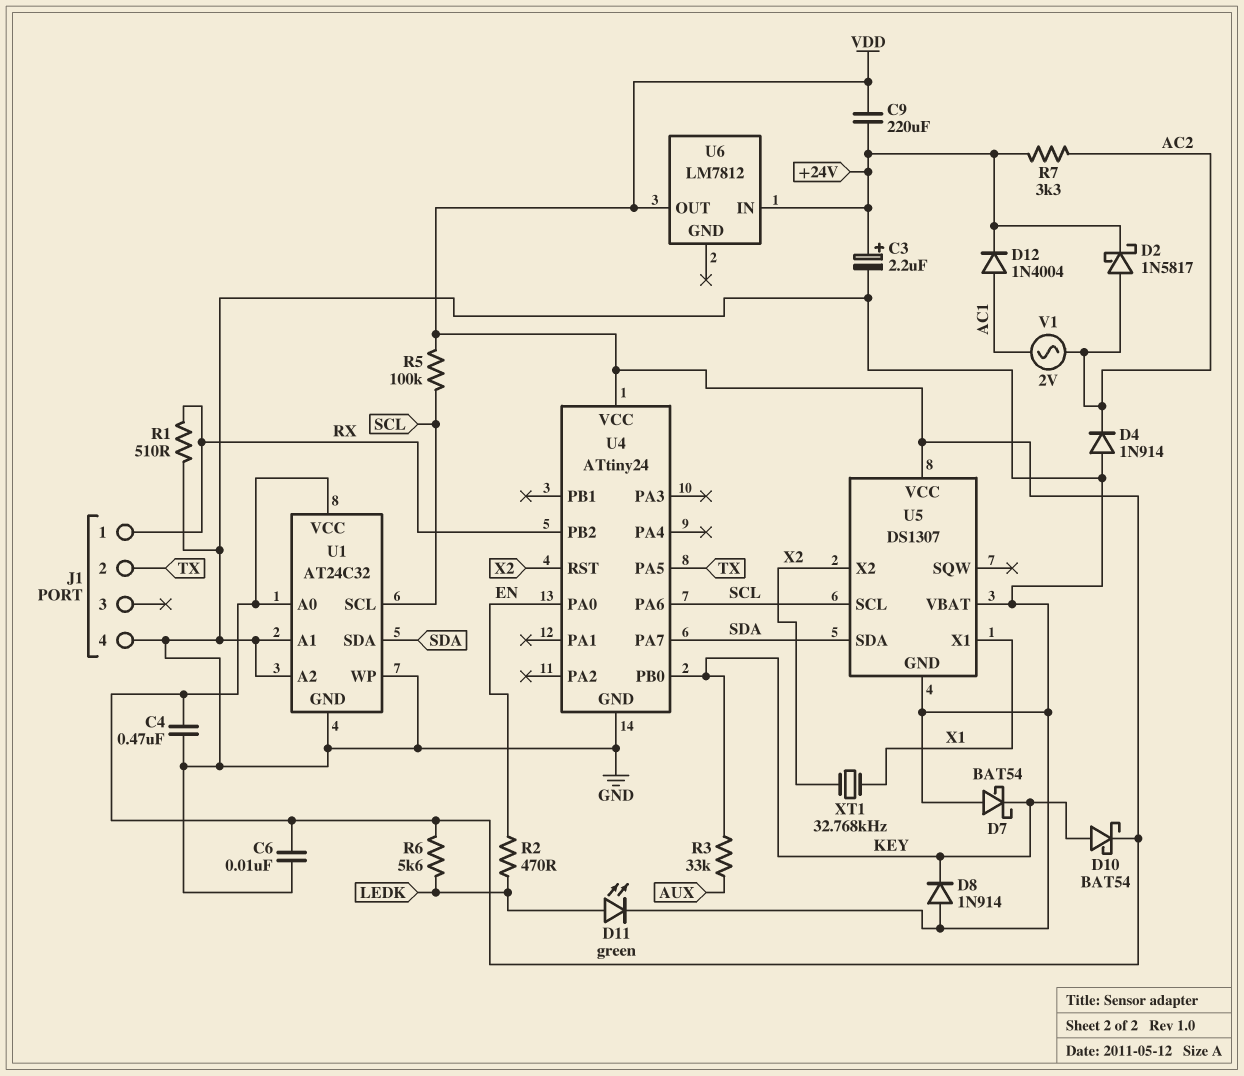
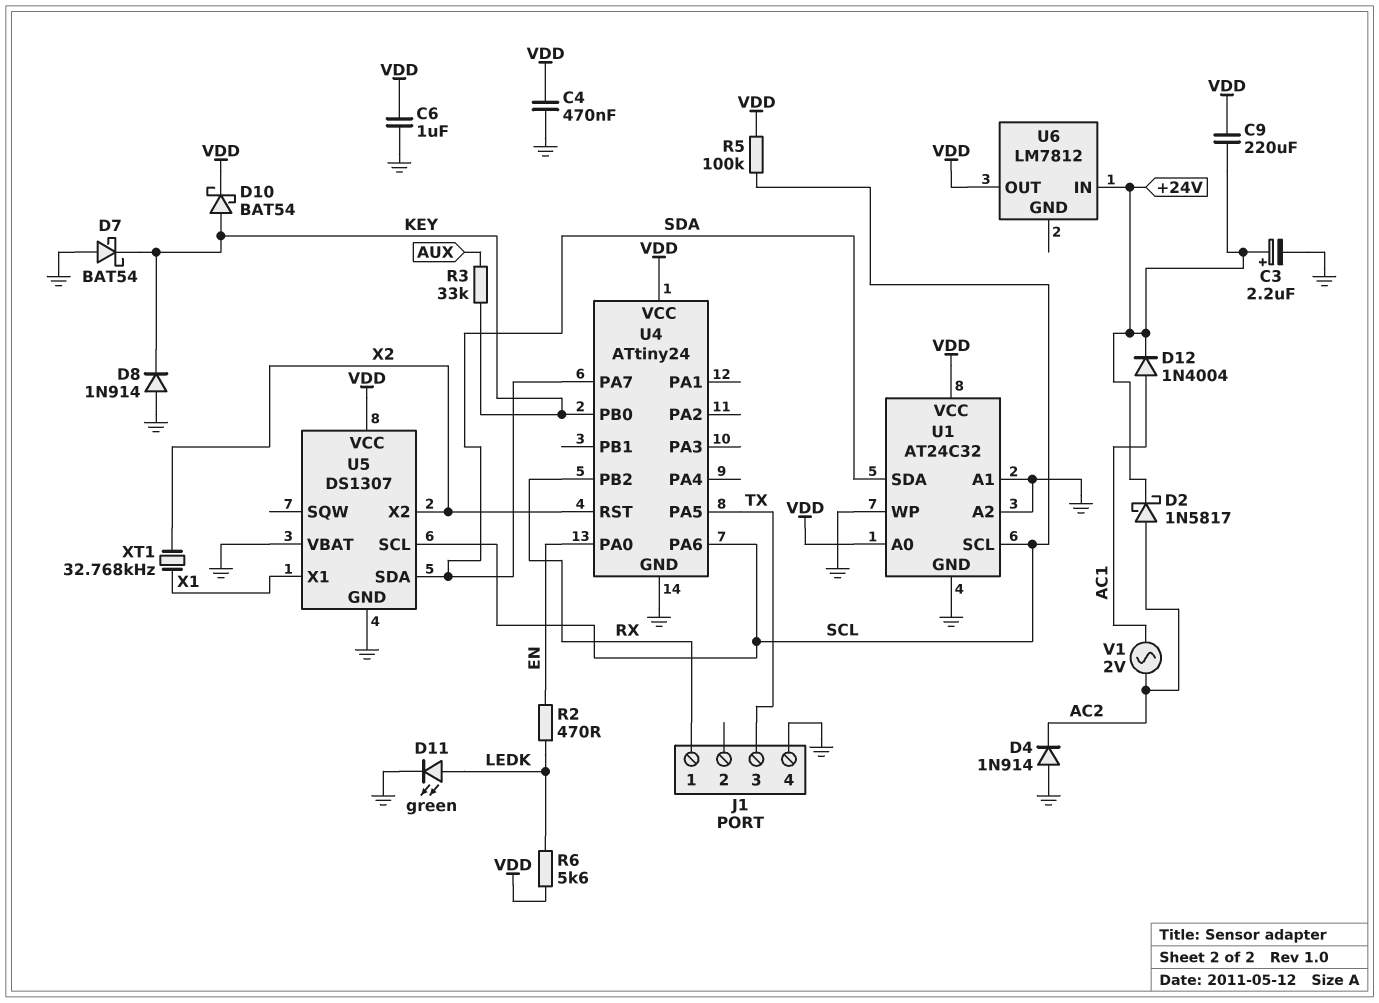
C6: 10nF (GND, VDD) -> 1uF (GND, VDD)
J1 pin 2: TX -> none
J1 pin 3: none -> TX
R1: 510 (GND, RX) -> none
R7: 3.3k (+24V, AC2) -> none

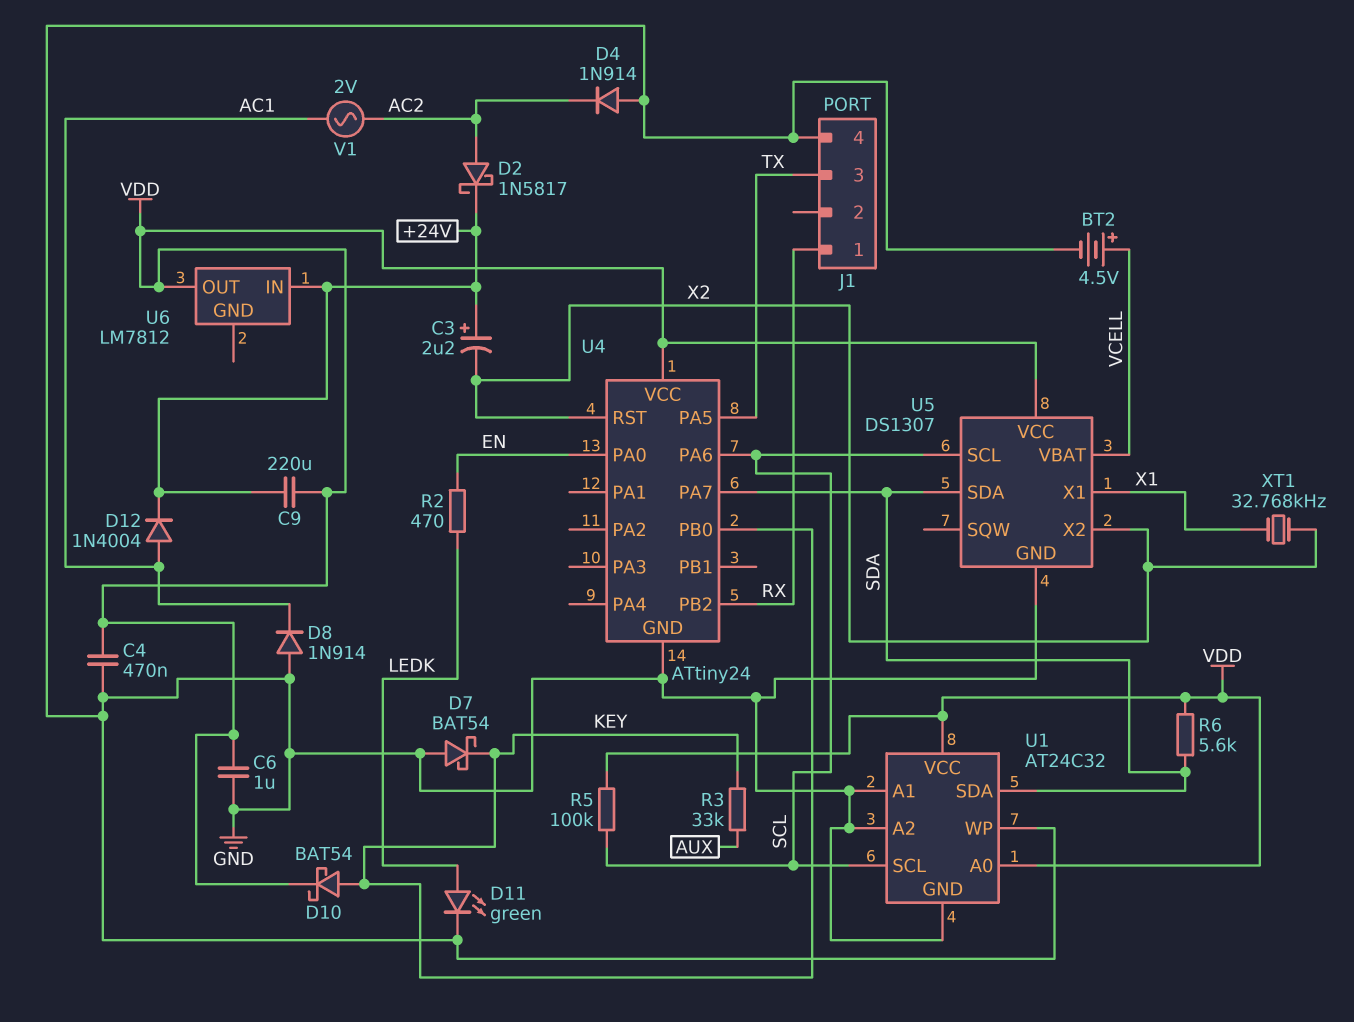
BT2: none -> 4.5V (plus VCELL, minus GND)
C3: 2.2uF (plus +24V, minus GND) -> 2.2uF (plus +24V, minus X2)
D8: diode 1N914 (A GND, K KEY) -> diode 1N914 (A GND, K AC1)
R6: 5.6k (LEDK, VDD) -> 5.6k (SDA, VDD)
U5 pin VBAT: GND -> VCELL

